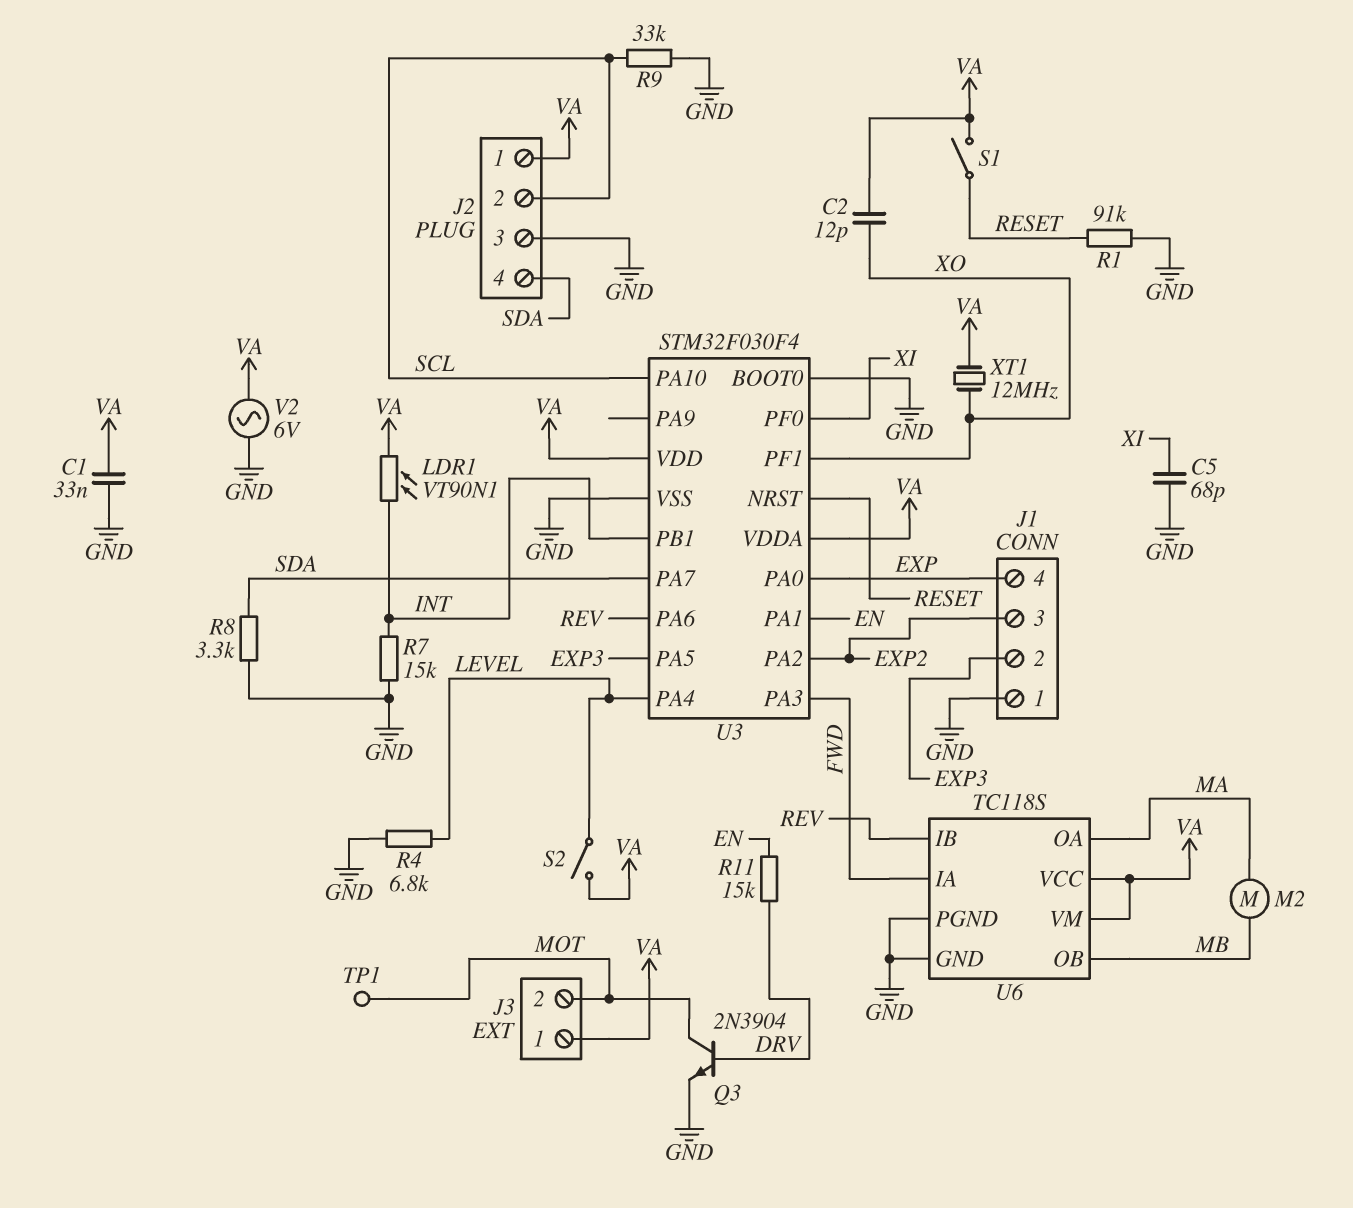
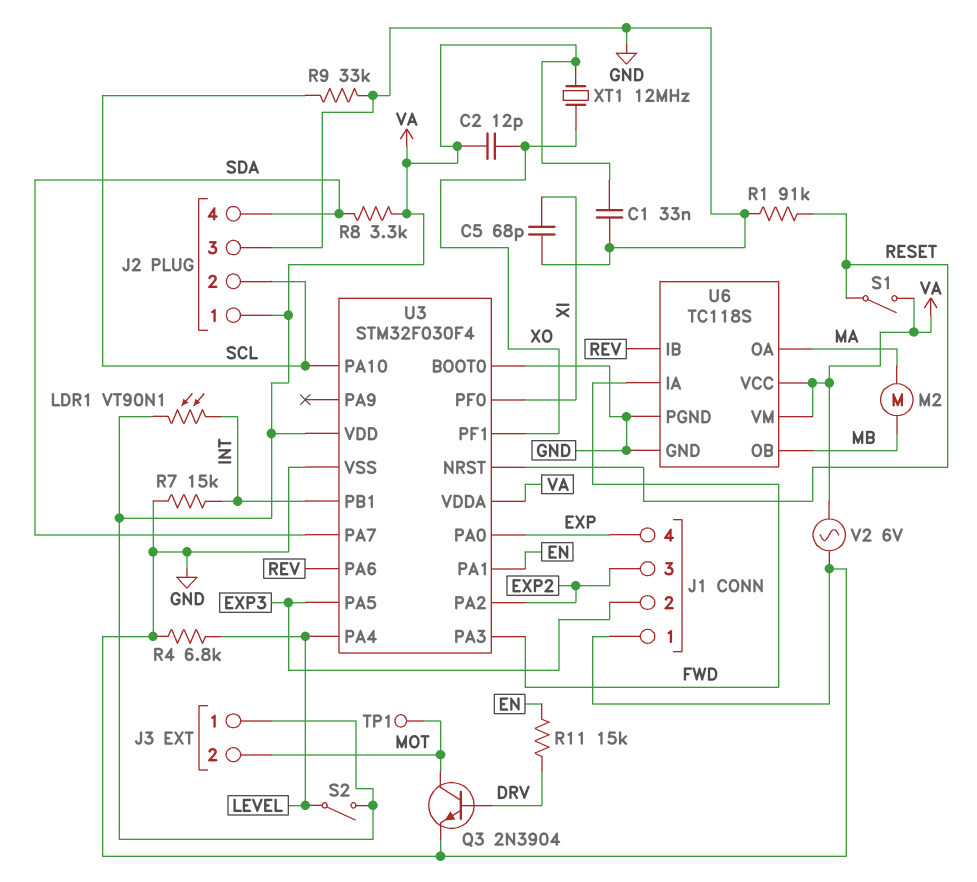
R8: 3.3k (GND, SDA) -> 3.3k (SDA, VA)

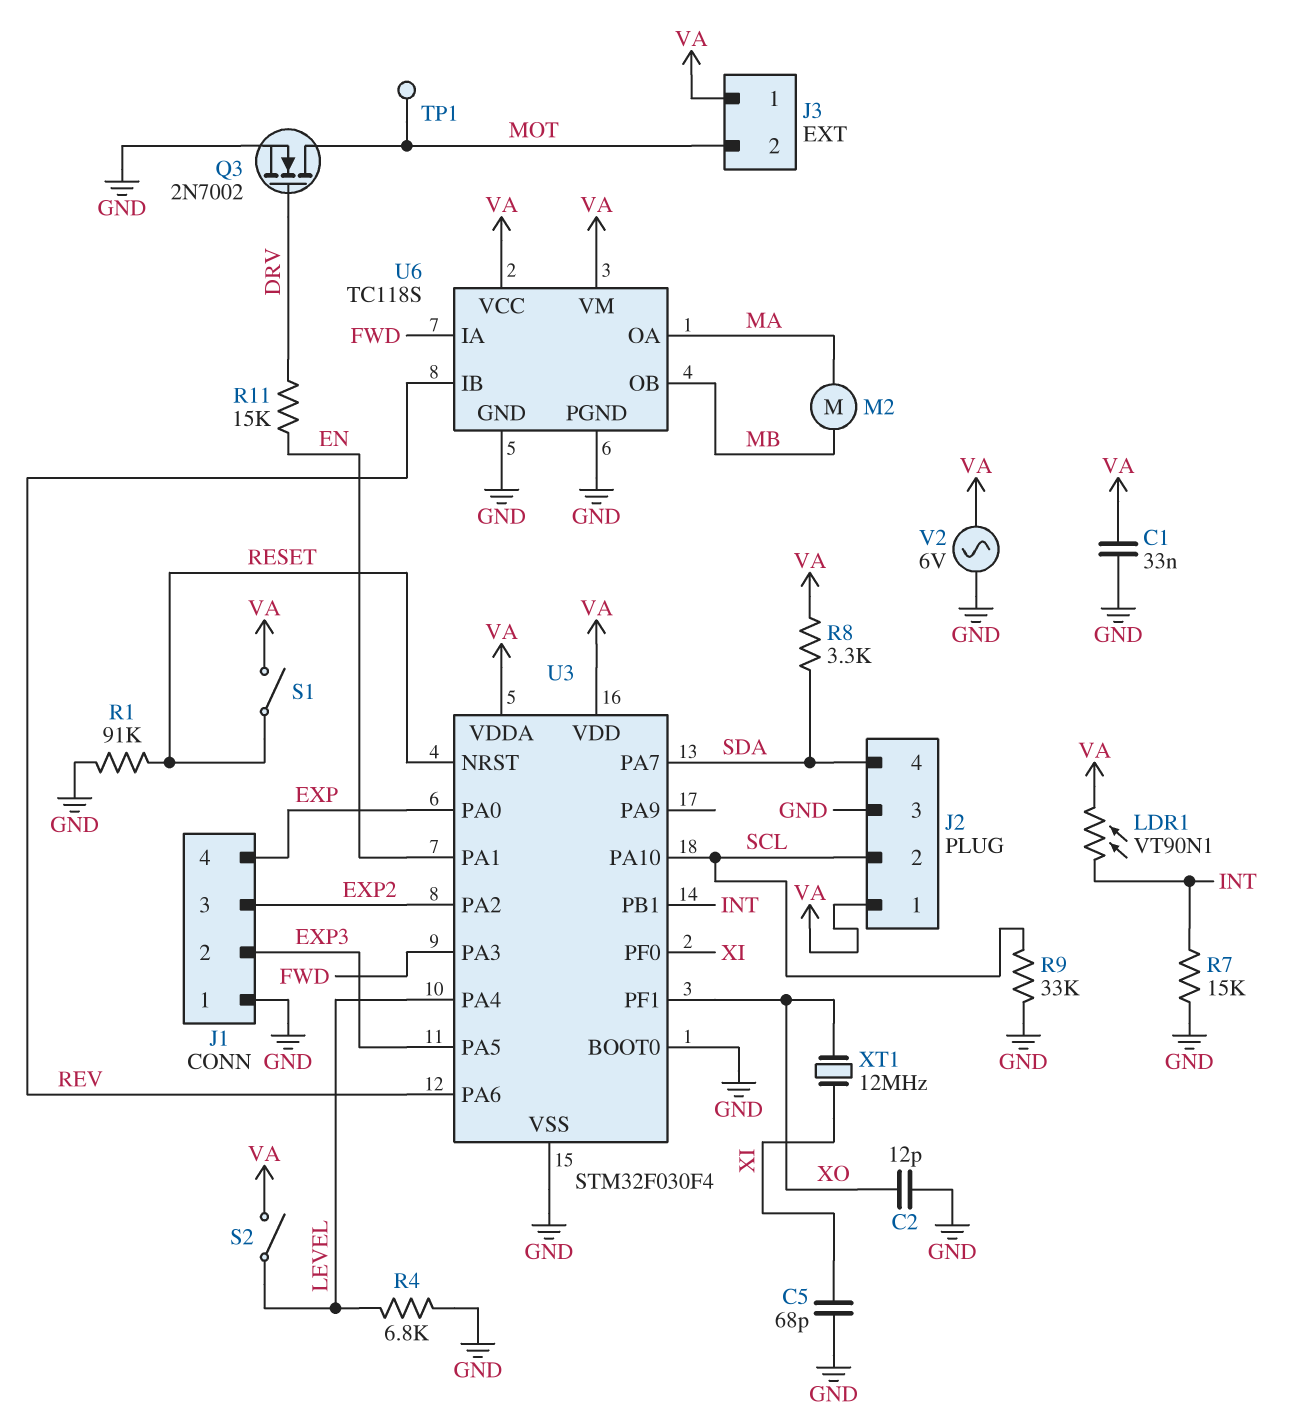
C2: 12pF (VA, XO) -> 12pF (GND, XO)
Q3: NPN 2N3904 (B DRV, C MOT, E GND) -> NMOS 2N7002 (G DRV, D MOT, S GND)
XT1: 12MHz (VA, XO) -> 12MHz (XI, XO)

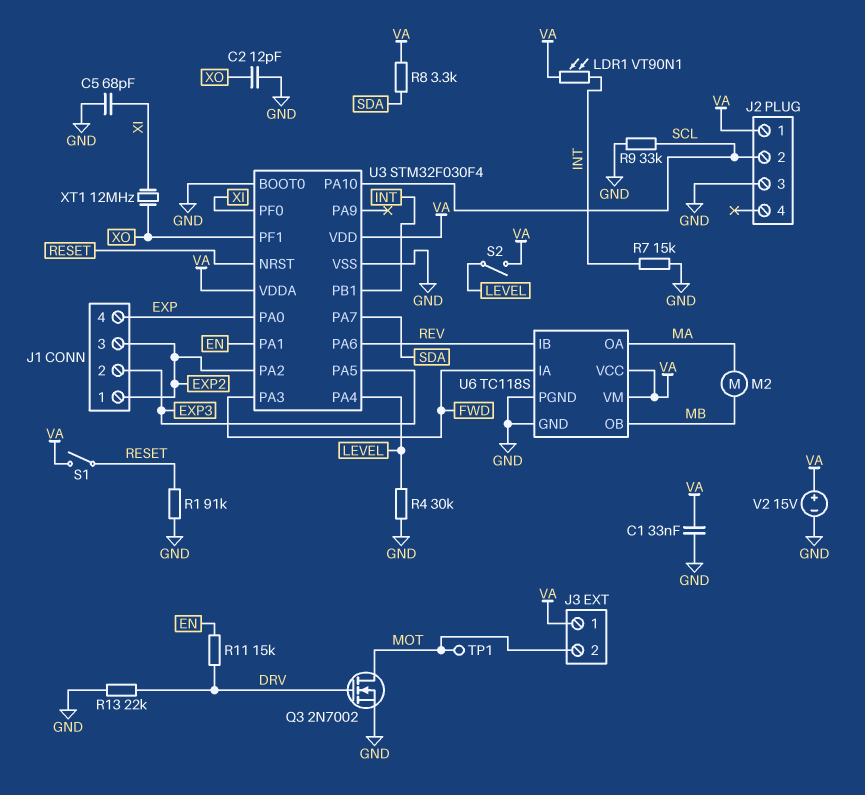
J1 pin 1: GND -> EXP2
J2 pin 4: SDA -> none
R4: 6.8k (GND, LEVEL) -> 30k (GND, LEVEL)
R13: none -> 22k (DRV, GND)
V2: AC 6V (GND, VA) -> 15V (plus VA, minus GND)

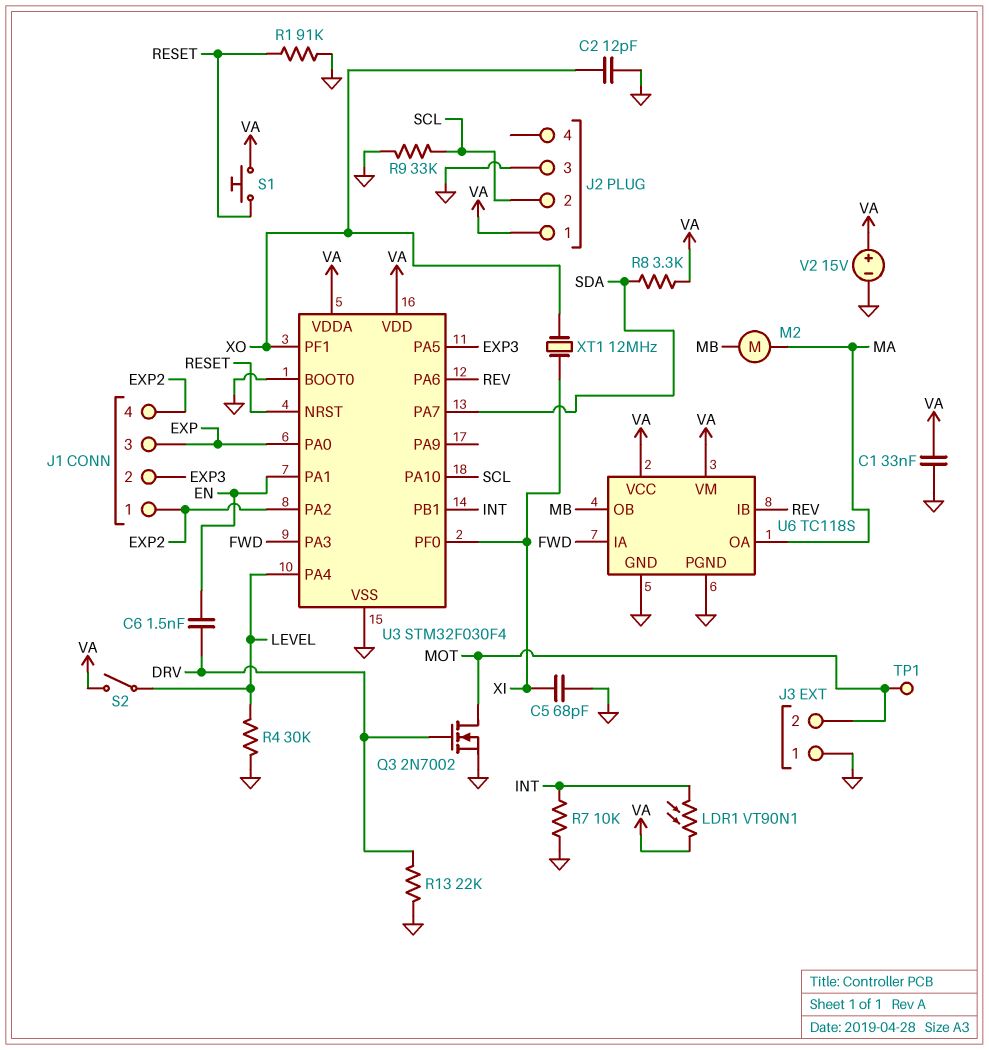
C6: none -> 1.5nF (DRV, EN)
J1 pin 3: EXP2 -> EXP
J1 pin 4: EXP -> EXP2
J3 pin 1: VA -> GND
R7: 15k (GND, INT) -> 10k (GND, INT)
R11: 15k (DRV, EN) -> none
S1: switch (RESET, VA) -> button (RESET, VA)

